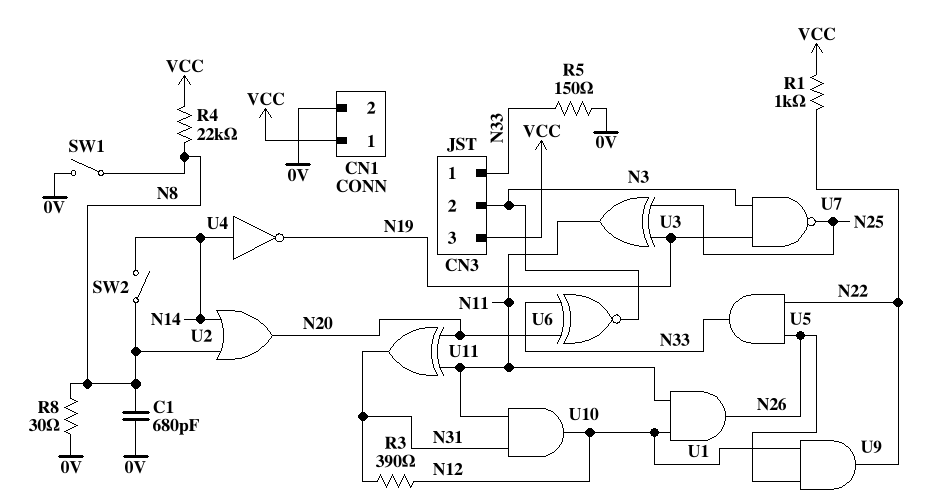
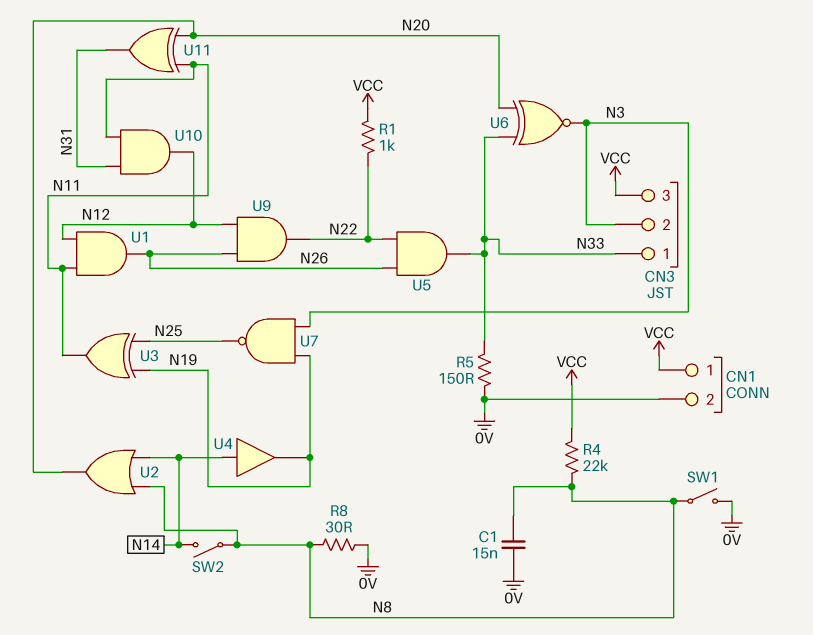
C1: 680pF (0V, N8) -> 15nF (0V, N8)
R3: 390 (N12, N31) -> none
U4: NOT (in N14, out N19) -> buffer (in N14, out N19)

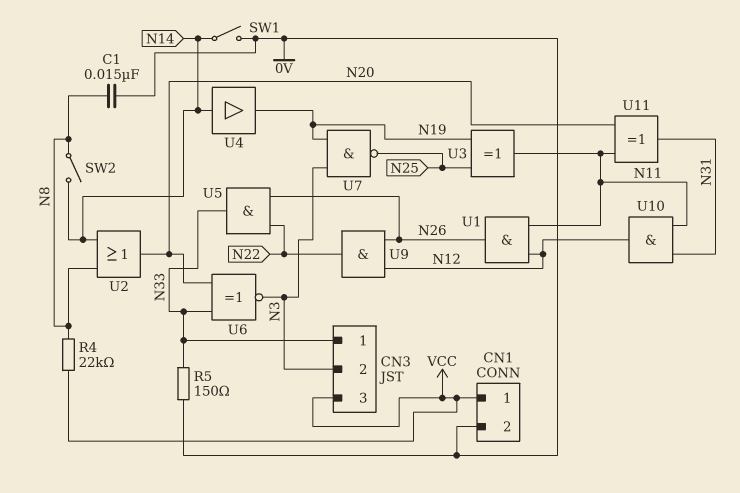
R1: 1k (N22, VCC) -> none
R8: 30 (0V, N8) -> none
SW1: switch (0V, N8) -> switch (0V, N14)

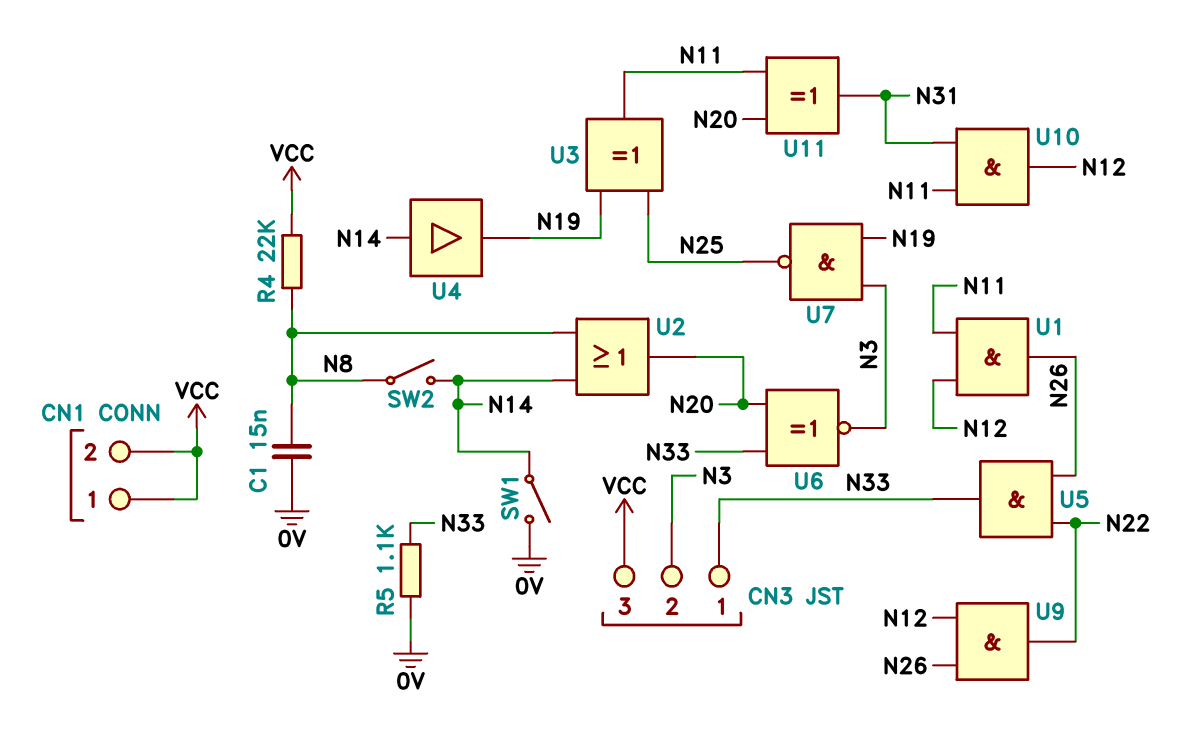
CN1 pin 2: 0V -> VCC
R5: 150 (0V, N33) -> 1.1k (0V, N33)

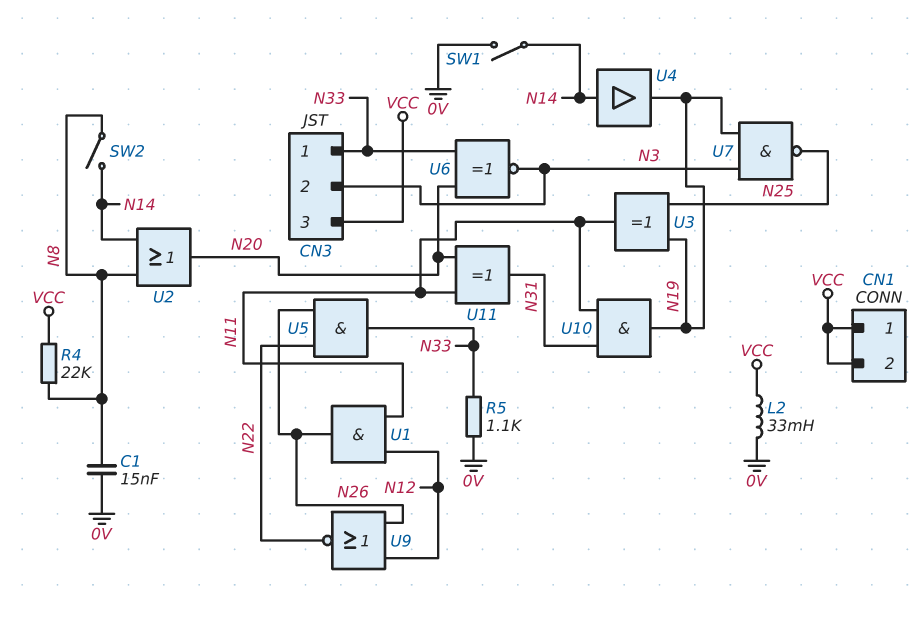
L2: none -> 33mH (0V, VCC)
U9: AND (in N12, in N26, out N22) -> NOR (in N12, in N26, out N22)
U10: AND (in N11, in N31, out N12) -> AND (in N11, in N31, out N19)

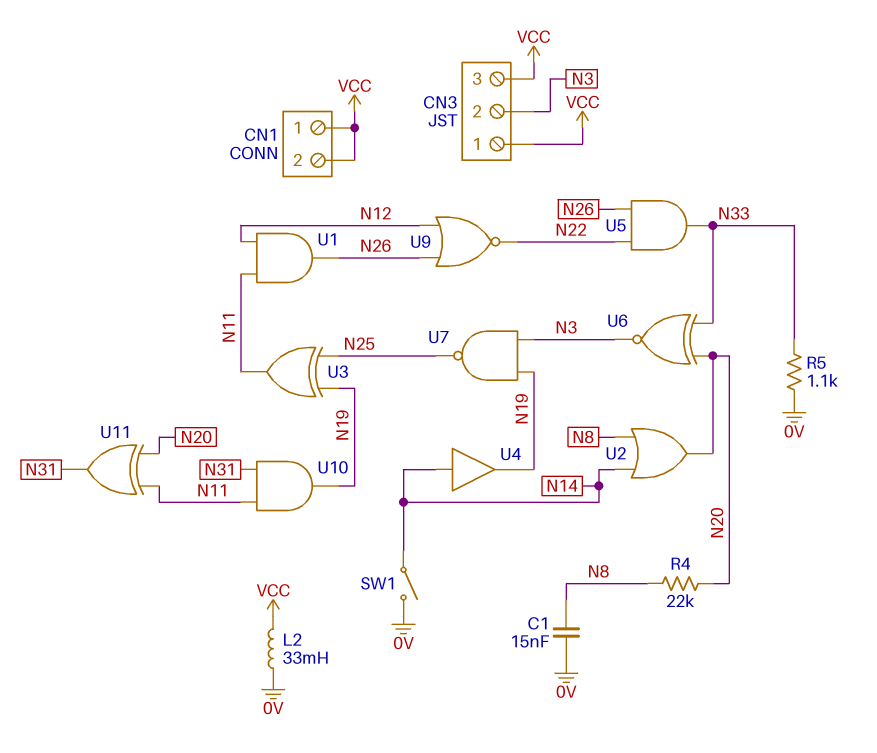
CN3 pin 1: N33 -> VCC
R4: 22k (N8, VCC) -> 22k (N8, N20)
SW2: switch (N8, N14) -> none

